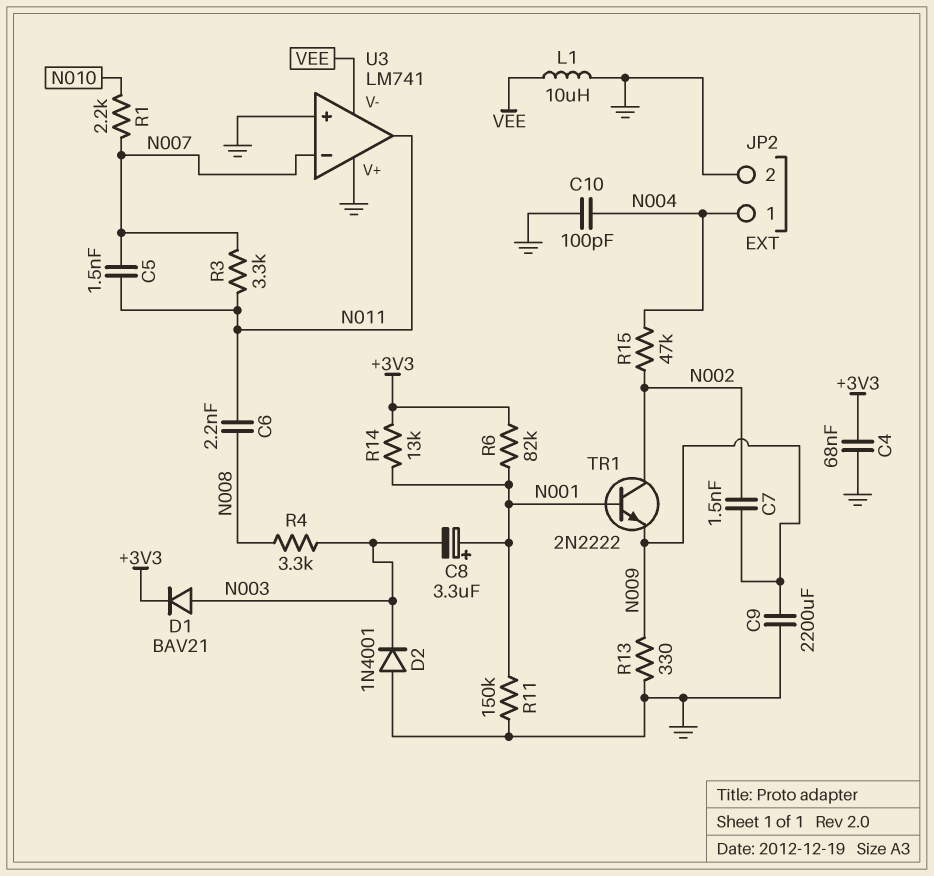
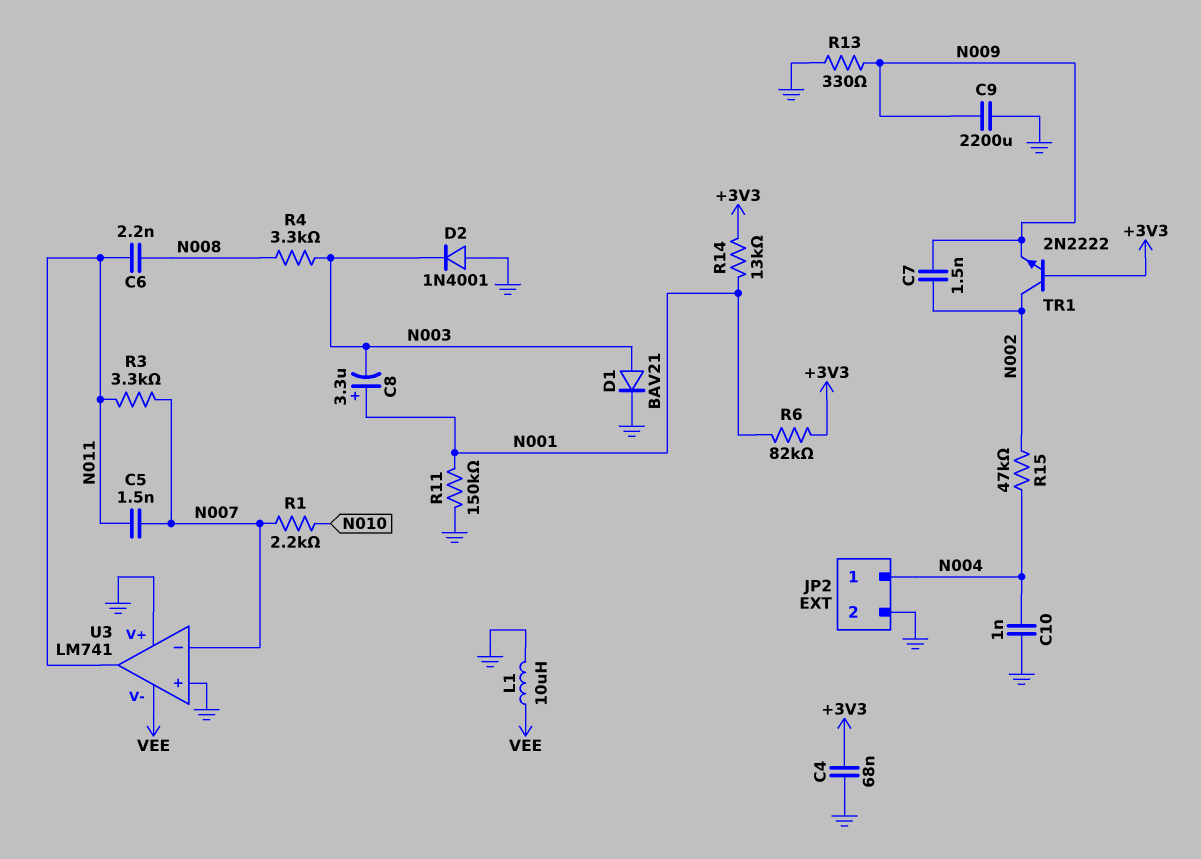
C10: 100pF (GND, N004) -> 1nF (GND, N004)
D1: diode BAV21 (A N003, K +3V3) -> diode BAV21 (A N003, K GND)
TR1: NPN 2N2222 (B N001, C N002, E N009) -> NPN 2N2222 (B +3V3, C N002, E N009)

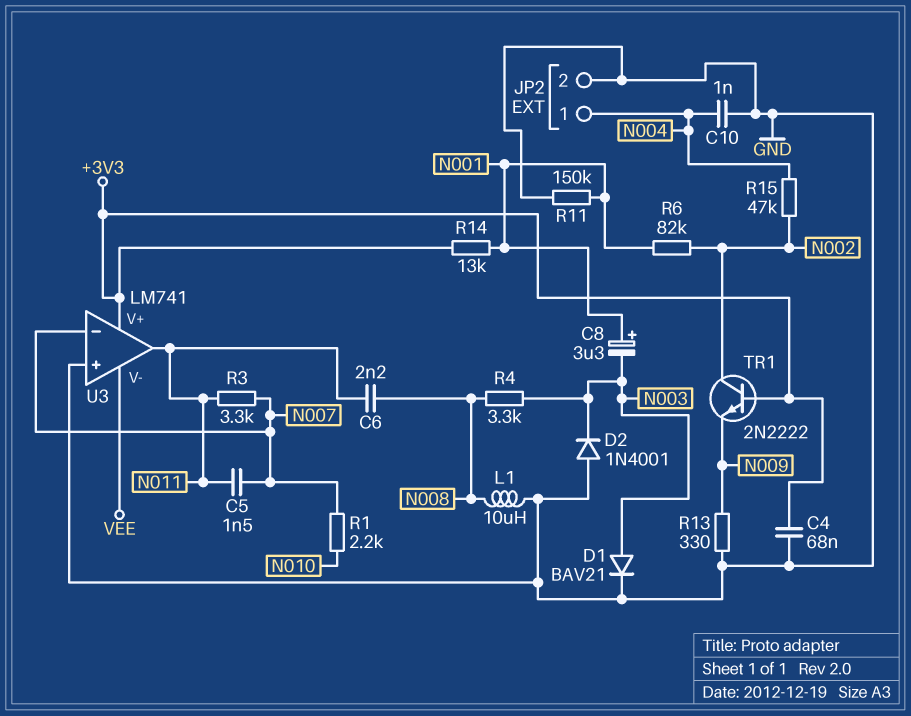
C7: 1.5nF (N002, N009) -> none
C9: 2200uF (GND, N009) -> none
L1: 10uH (GND, VEE) -> 10uH (GND, N008)
R6: 82k (+3V3, N001) -> 82k (N001, N002)
U3 pin V+: GND -> +3V3

